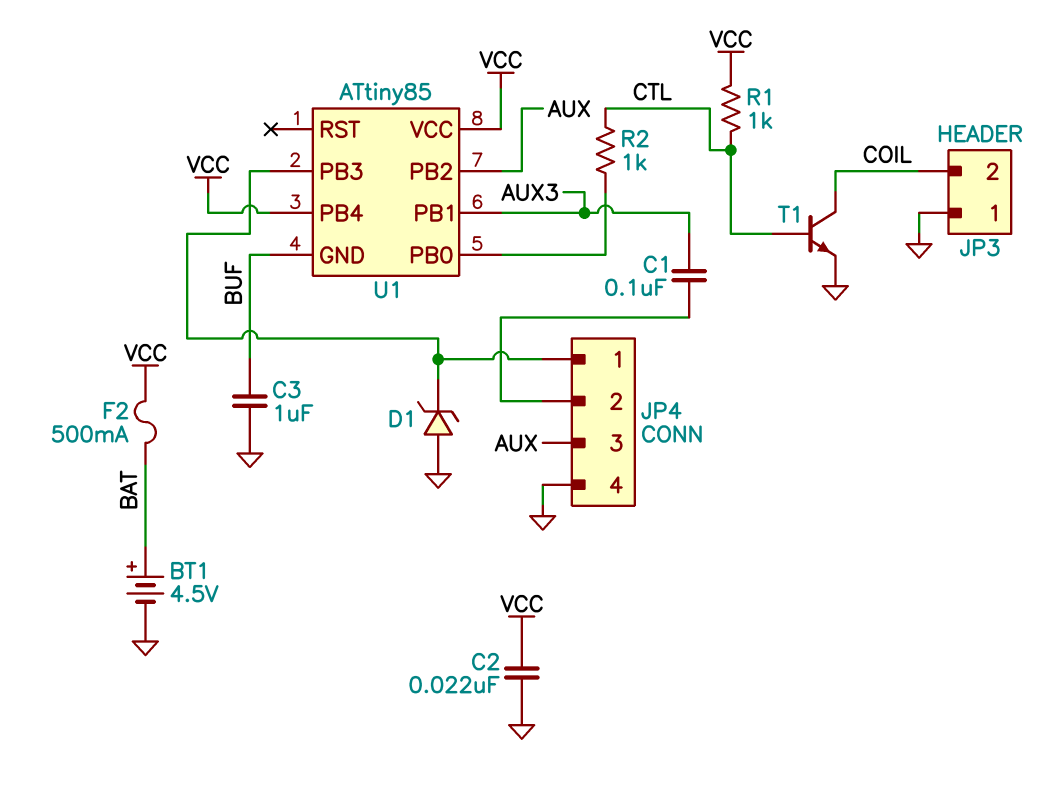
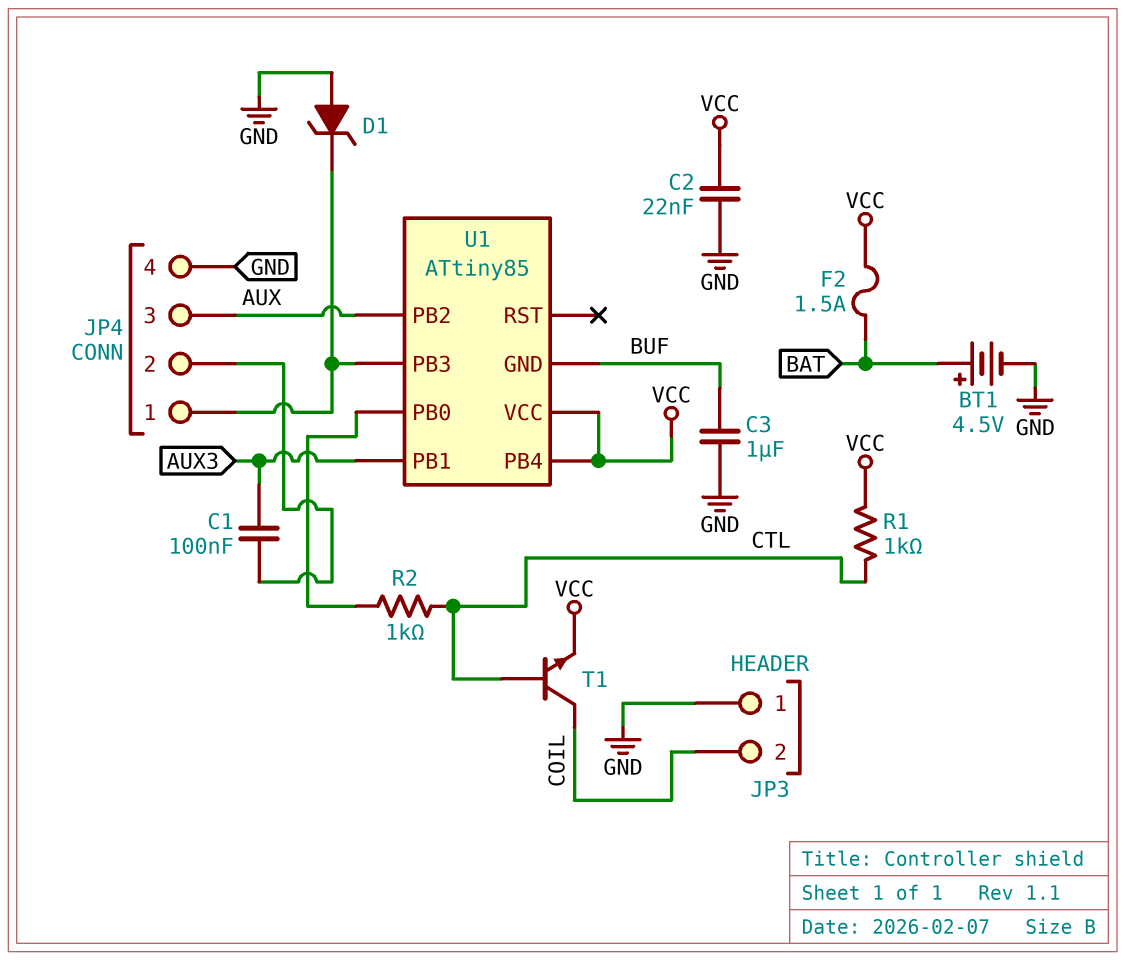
F2: 500mA (BAT, VCC) -> 1.5A (BAT, VCC)
T1: NPN (B CTL, C COIL, E GND) -> NPN (B CTL, C COIL, E VCC)

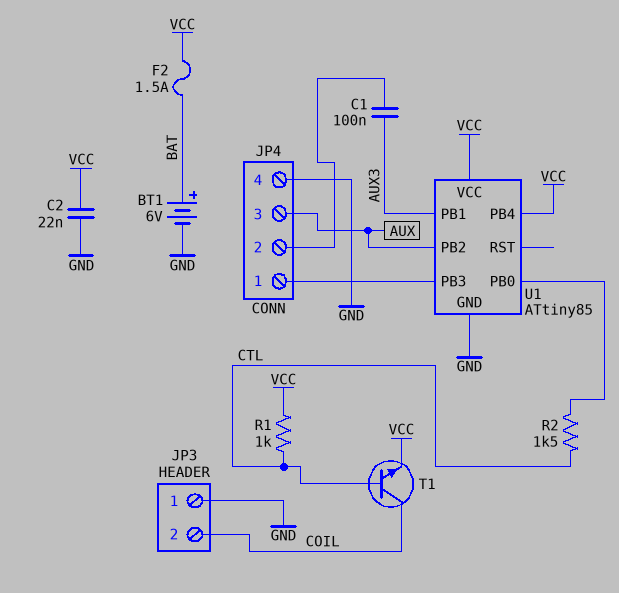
BT1: 4.5V (plus BAT, minus GND) -> 6V (plus BAT, minus GND)
C3: 1uF (BUF, GND) -> none
D1: zener (A GND, K JP4/1) -> none
R2: 1k (CTL, U1/PB0) -> 1.5k (CTL, U1/PB0)
U1 pin GND: BUF -> GND

